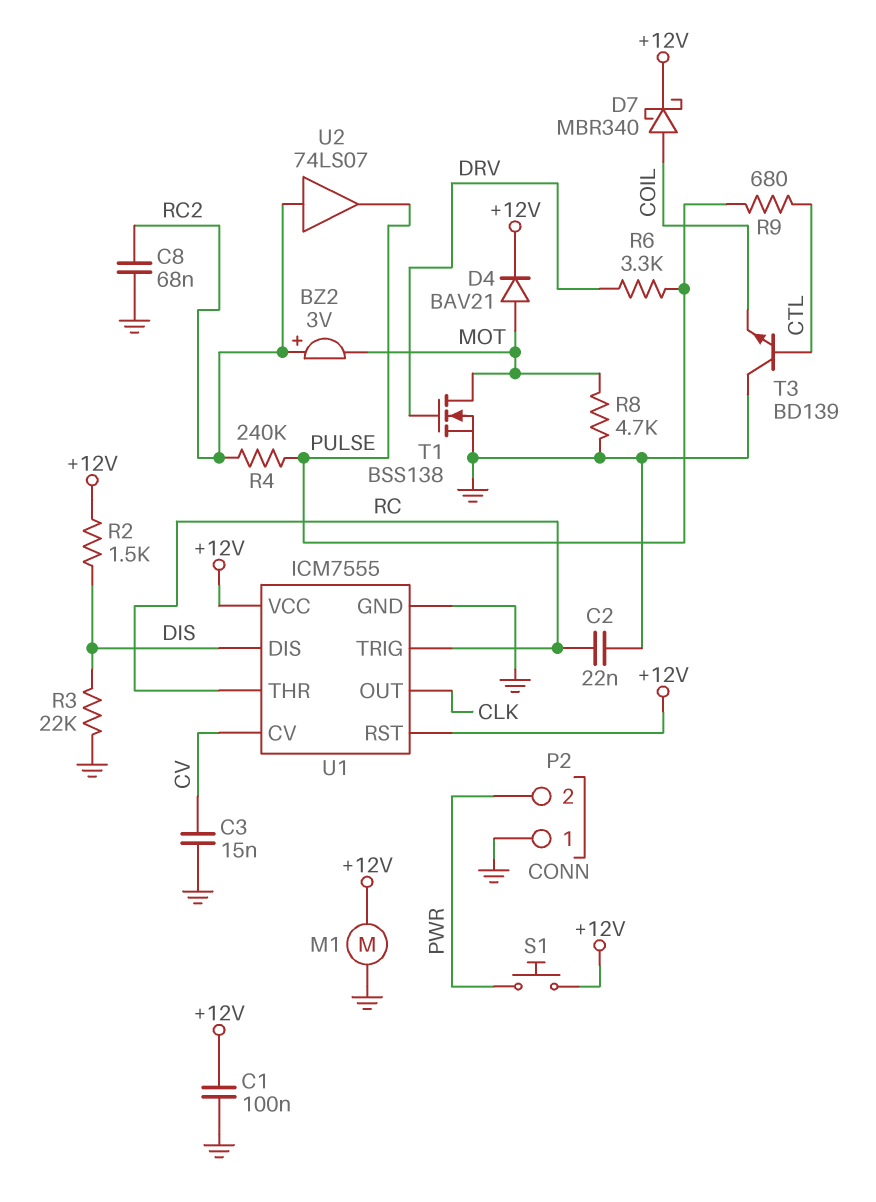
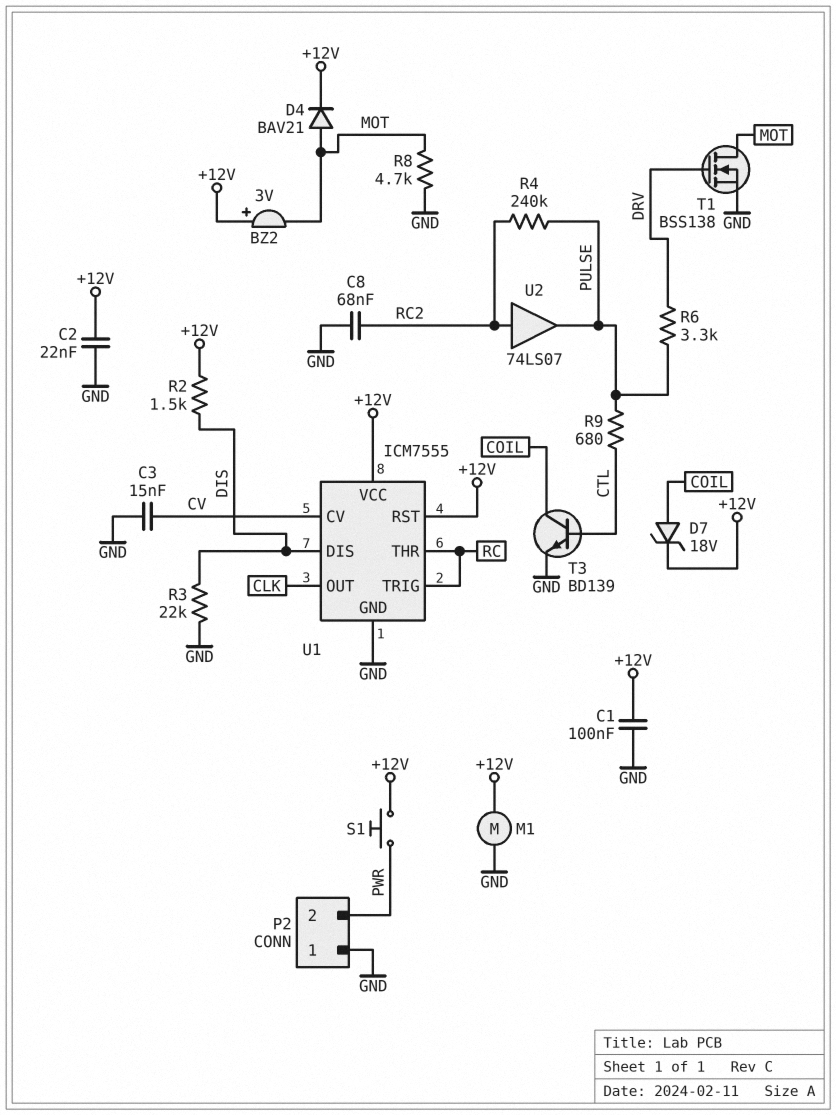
BZ2: buzzer 3V (plus RC2, minus MOT) -> buzzer 3V (plus +12V, minus MOT)
C2: 22nF (GND, RC) -> 22nF (+12V, GND)
D7: schottky MBR340 (A COIL, K +12V) -> zener 18V (A COIL, K +12V)
T3: NPN BD139 (B CTL, C GND, E COIL) -> NPN BD139 (B CTL, C COIL, E GND)

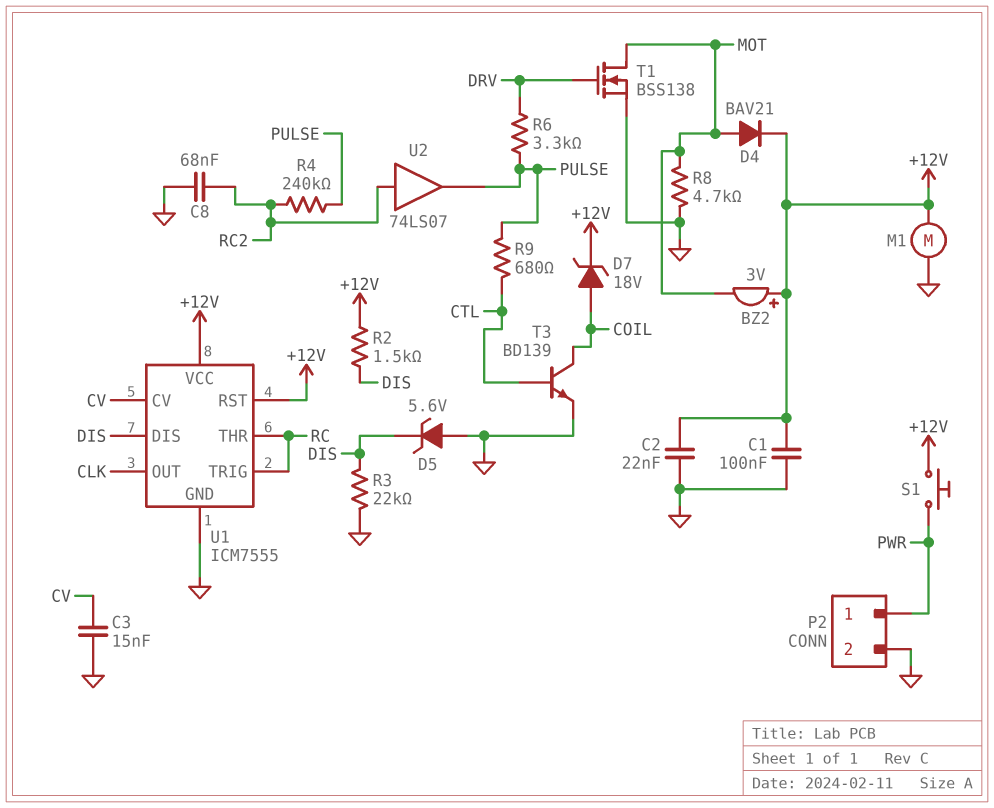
D5: none -> zener 5.6V (A GND, K DIS)
P2 pin 1: GND -> PWR
P2 pin 2: PWR -> GND

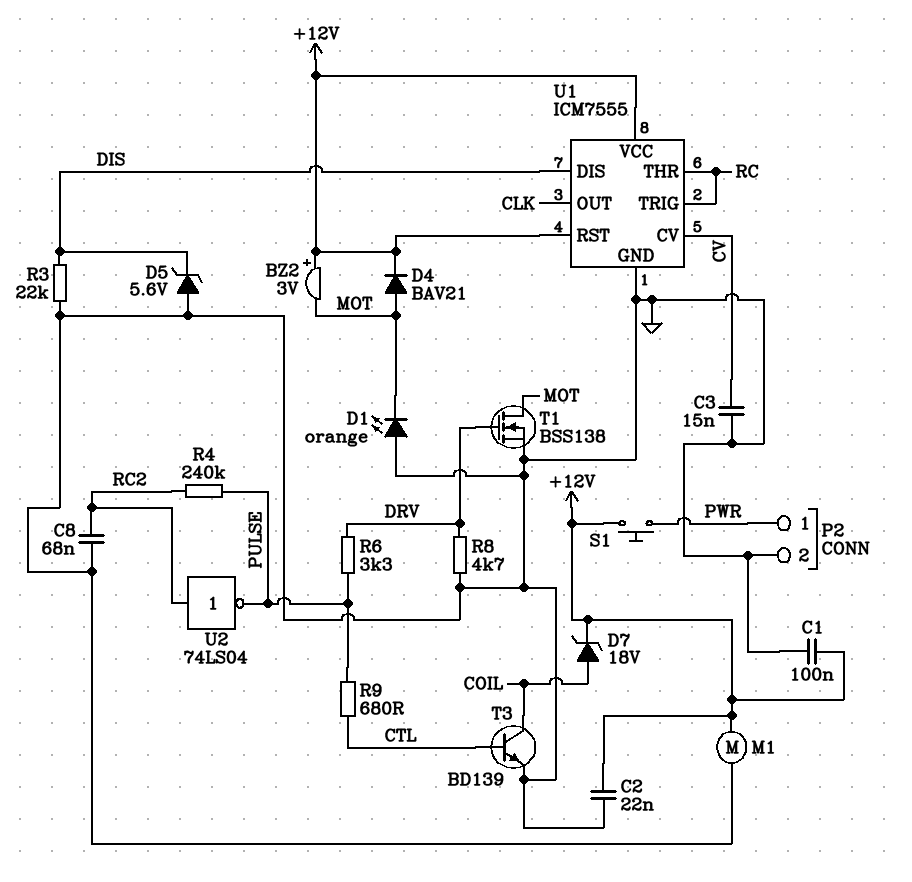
D1: none -> LED orange (A GND, K MOT)
R2: 1.5k (+12V, DIS) -> none
R8: 4.7k (GND, MOT) -> 4.7k (DRV, GND)
U2: buffer 74LS07 (in RC2, out PULSE) -> NOT 74LS04 (in RC2, out PULSE)

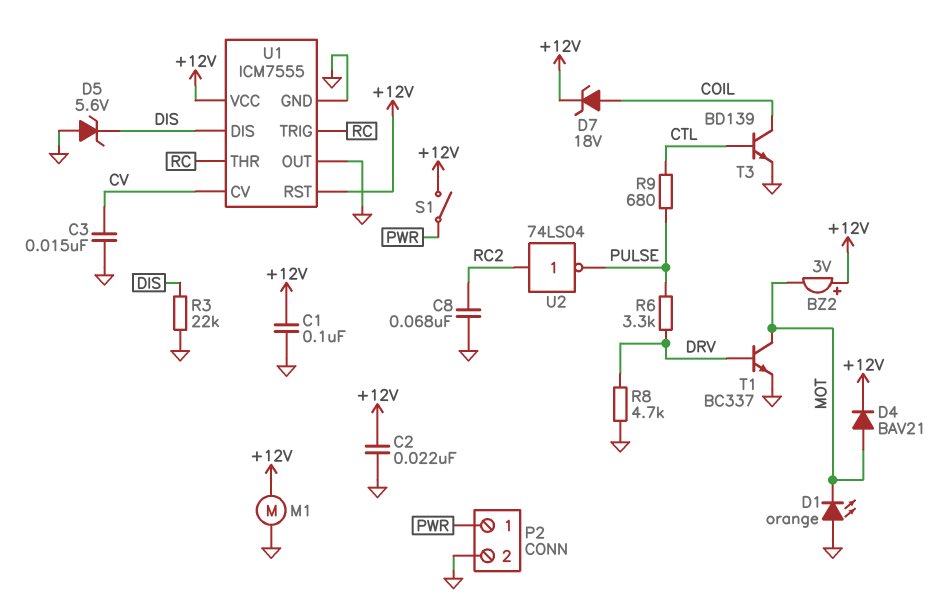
R4: 240k (PULSE, RC2) -> none
S1: button (+12V, PWR) -> switch (+12V, PWR)
T1: NMOS BSS138 (G DRV, D MOT, S GND) -> NPN BC337 (B DRV, C MOT, E GND)
U1 pin OUT: CLK -> GND

